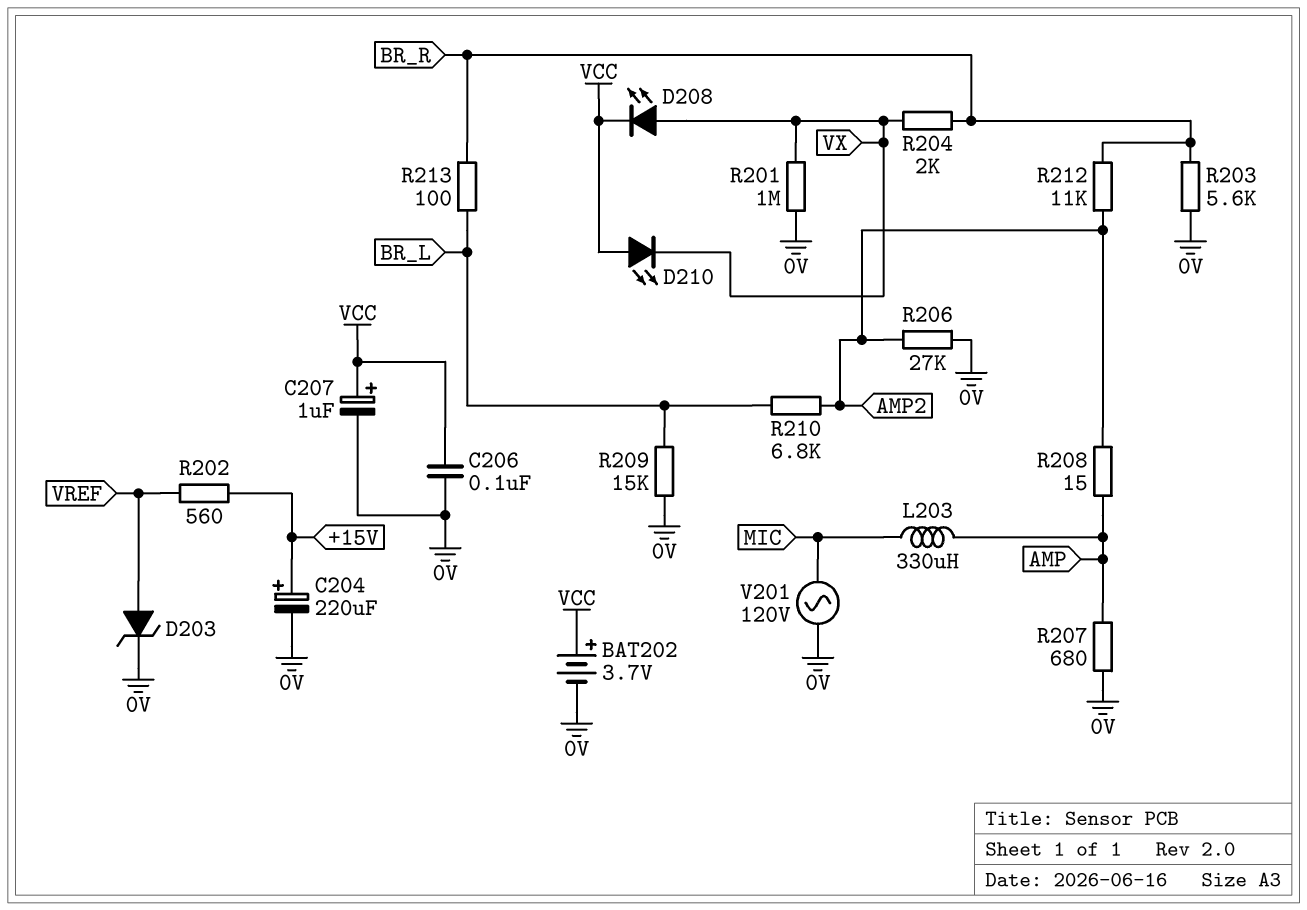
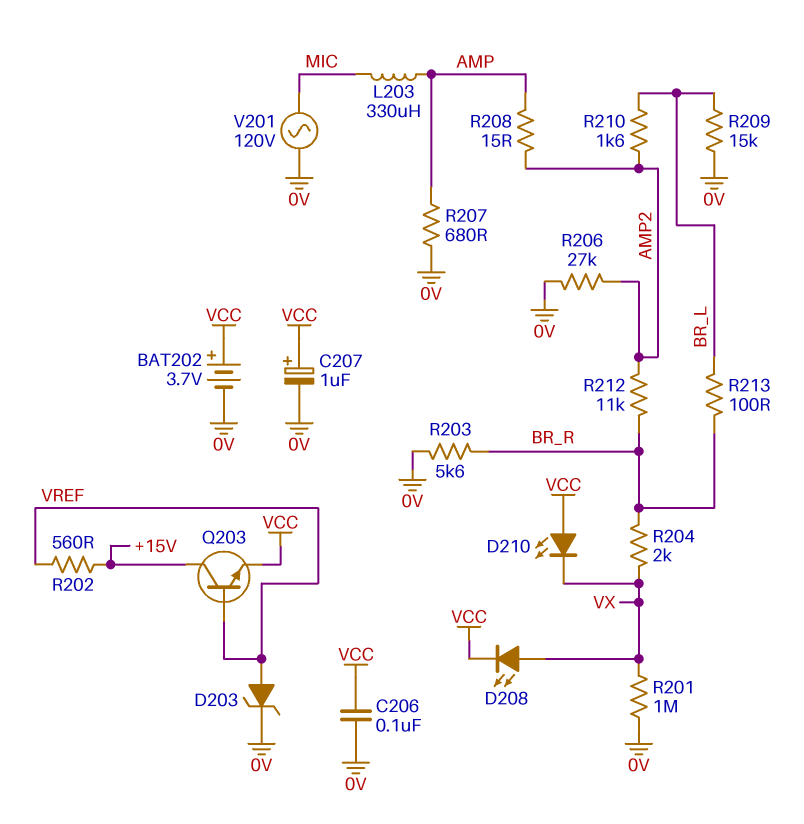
C204: 220uF (plus +15V, minus 0V) -> none
Q203: none -> NPN (B VREF, C +15V, E VCC)
R210: 6.8k (AMP2, BR_L) -> 1.6k (AMP2, BR_L)

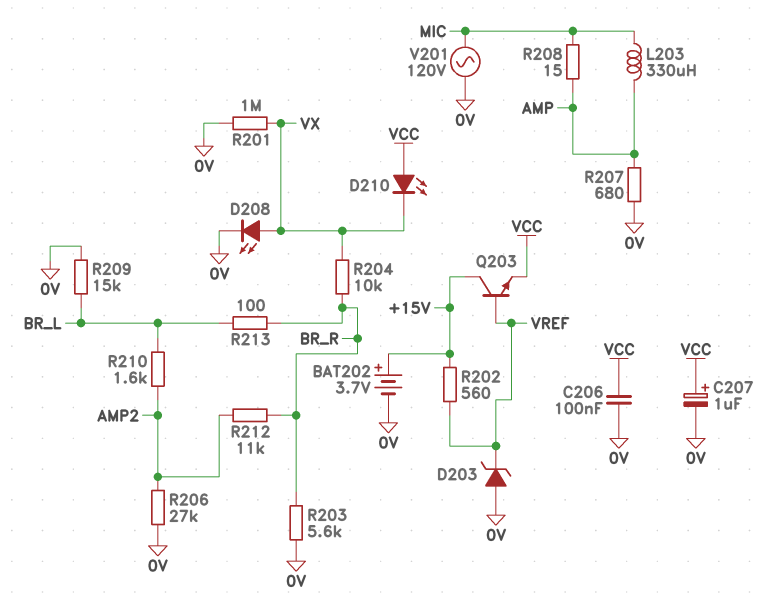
BAT202: 3.7V (plus VCC, minus 0V) -> 3.7V (plus +15V, minus 0V)
D203: zener (A VREF, K 0V) -> zener (A 0V, K VREF)
D208: LED (A VX, K VCC) -> LED (A VX, K 0V)
R204: 2k (BR_R, VX) -> 10k (BR_R, VX)
R208: 15 (AMP, AMP2) -> 15 (AMP, MIC)

